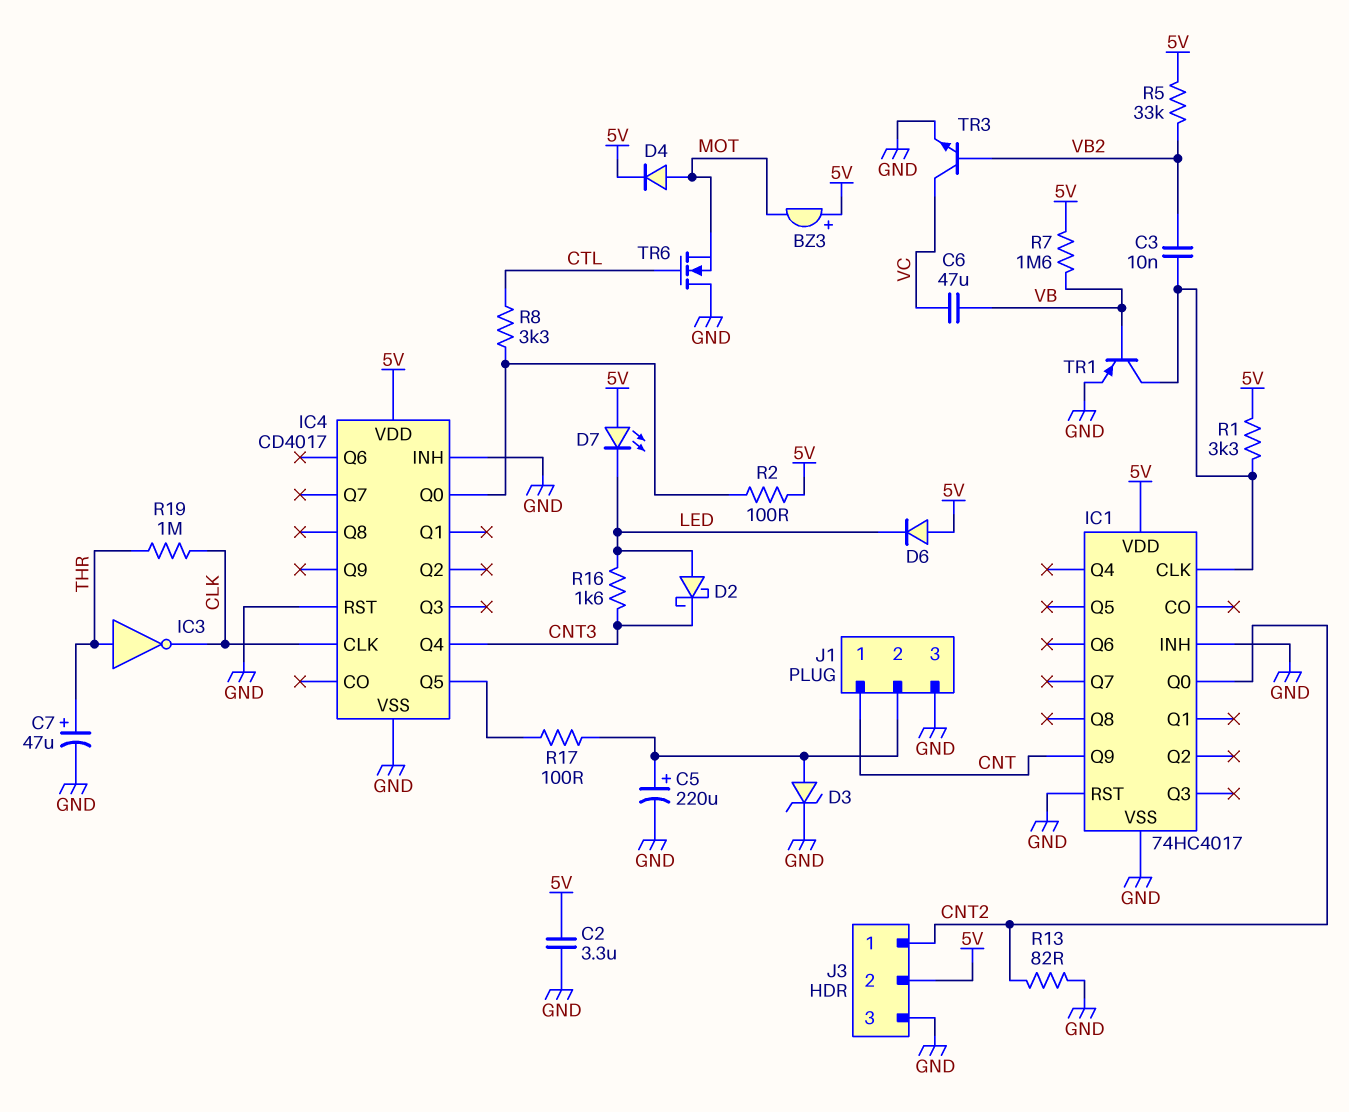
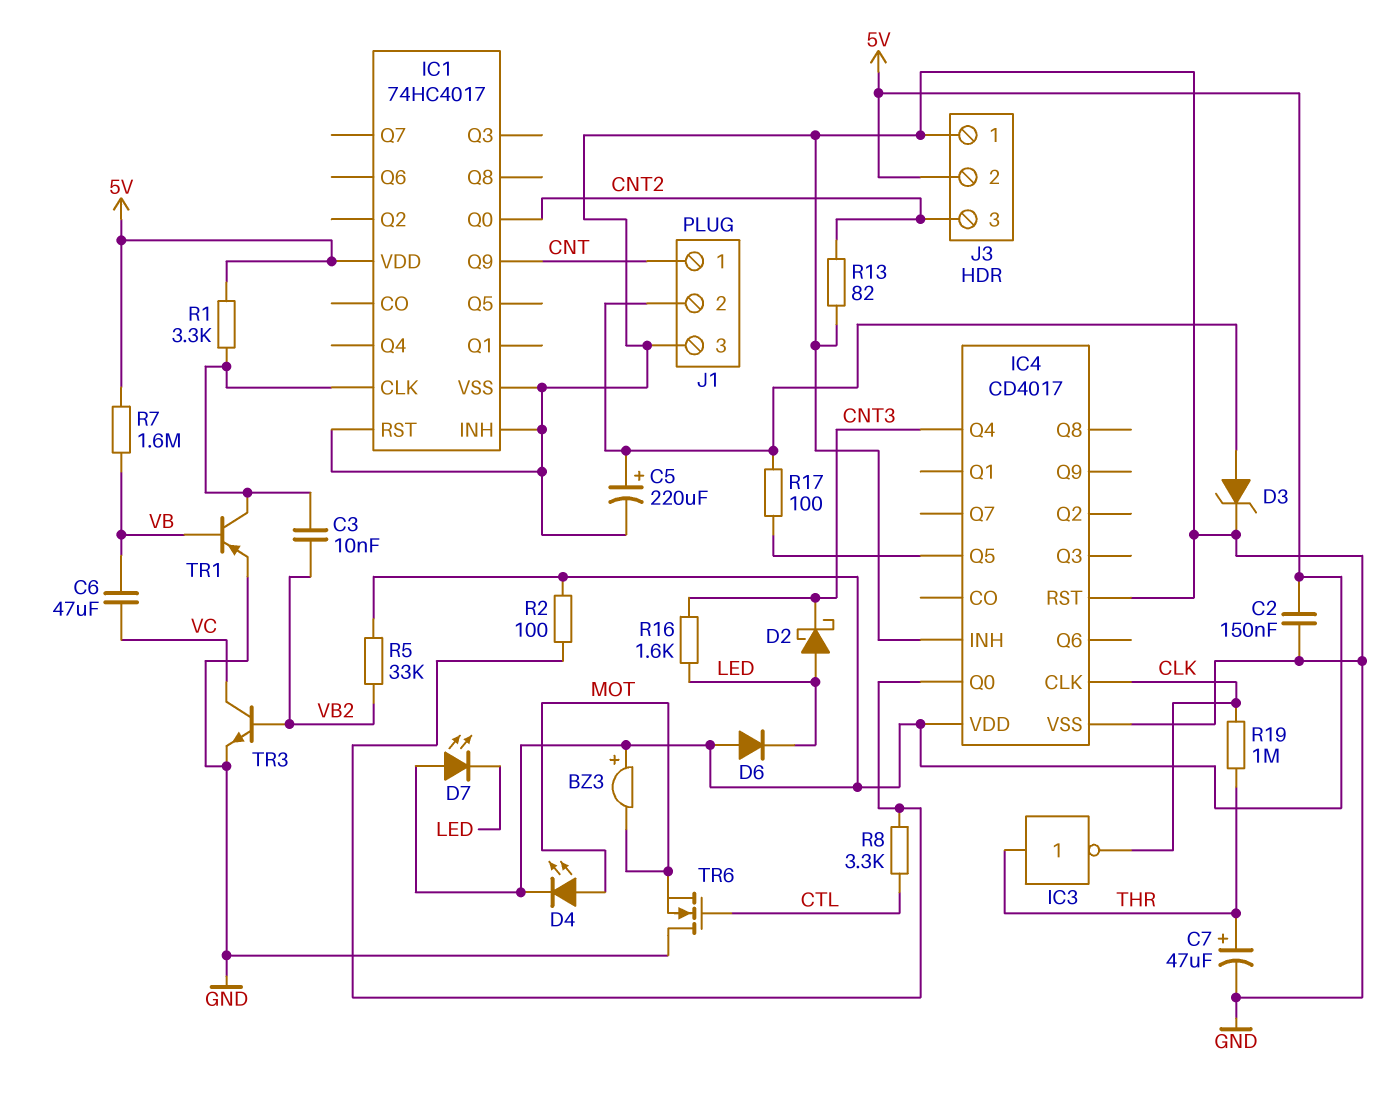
C2: 3.3uF (5V, GND) -> 150nF (5V, GND)
D4: diode (A MOT, K 5V) -> LED (A MOT, K 5V)
J3 pin 1: CNT2 -> GND
J3 pin 3: GND -> CNT2

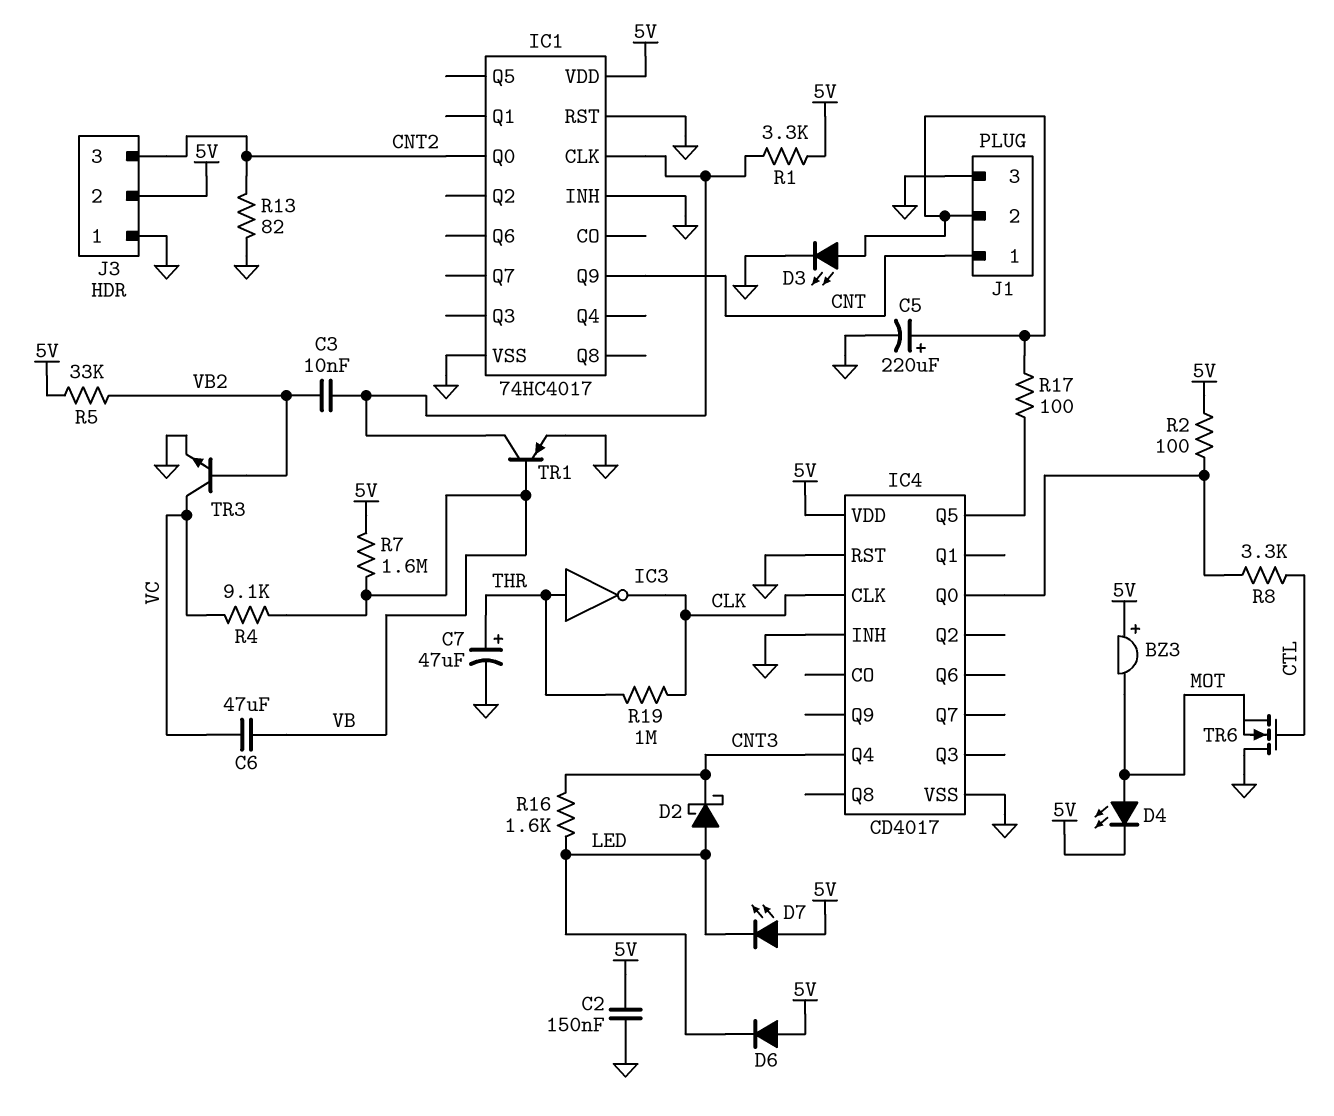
D3: zener (A J1/2, K GND) -> LED (A J1/2, K GND)
R4: none -> 9.1k (VB, VC)

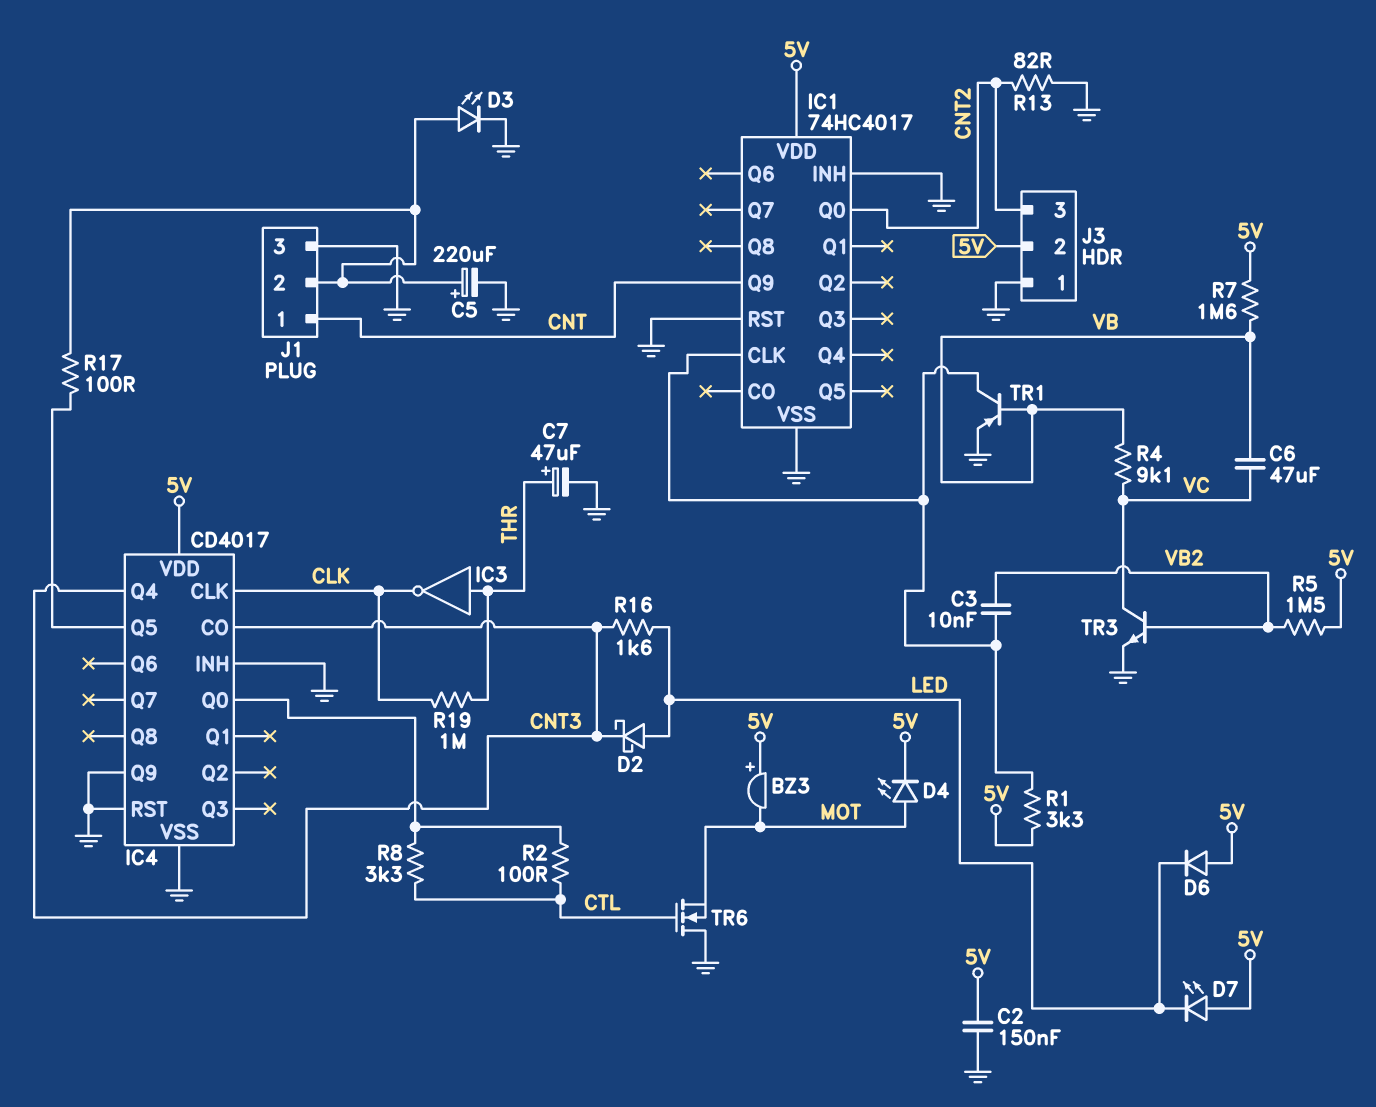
IC4 pin CO: none -> CNT3
IC4 pin Q9: none -> GND
R2: 100 (5V, IC4/Q0) -> 100 (CTL, IC4/Q0)
R5: 33k (5V, VB2) -> 1.5M (5V, VB2)

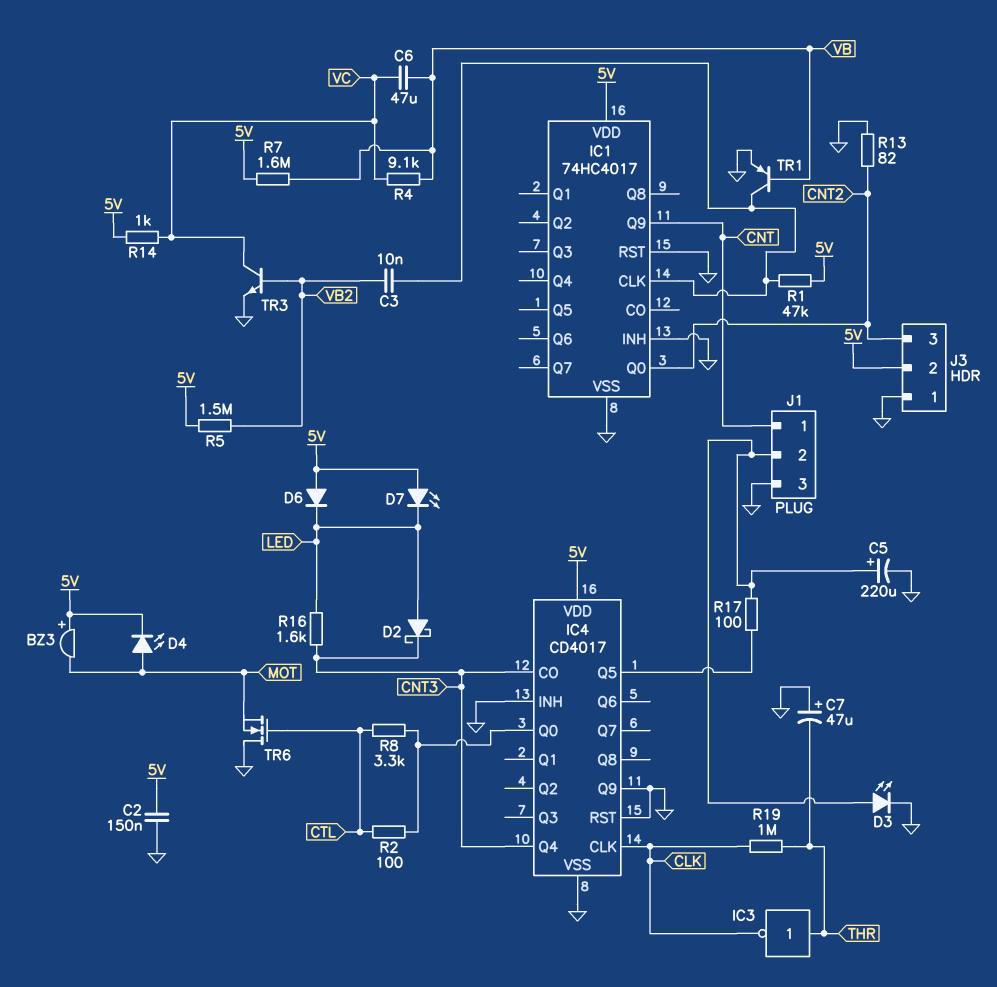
C7: 47uF (plus THR, minus GND) -> 47uF (plus GND, minus THR)
R1: 3.3k (5V, IC1/CLK) -> 47k (5V, IC1/CLK)
R14: none -> 1k (5V, VC)

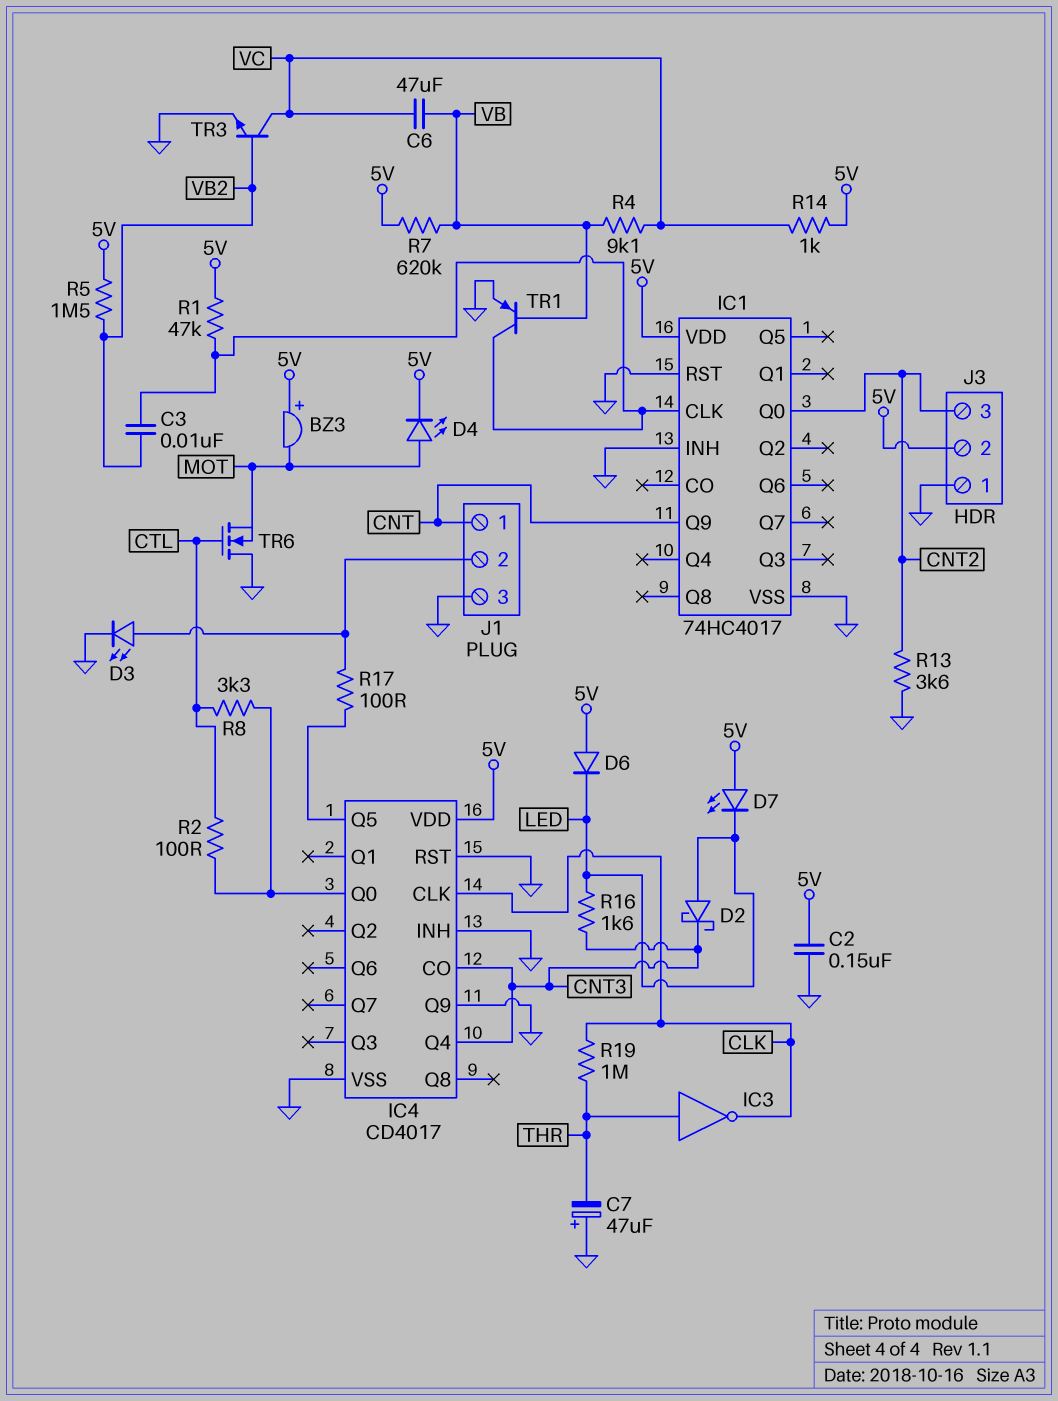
C5: 220uF (plus J1/2, minus GND) -> none
R7: 1.6M (5V, VB) -> 620k (5V, VB)
R13: 82 (CNT2, GND) -> 3.6k (CNT2, GND)

